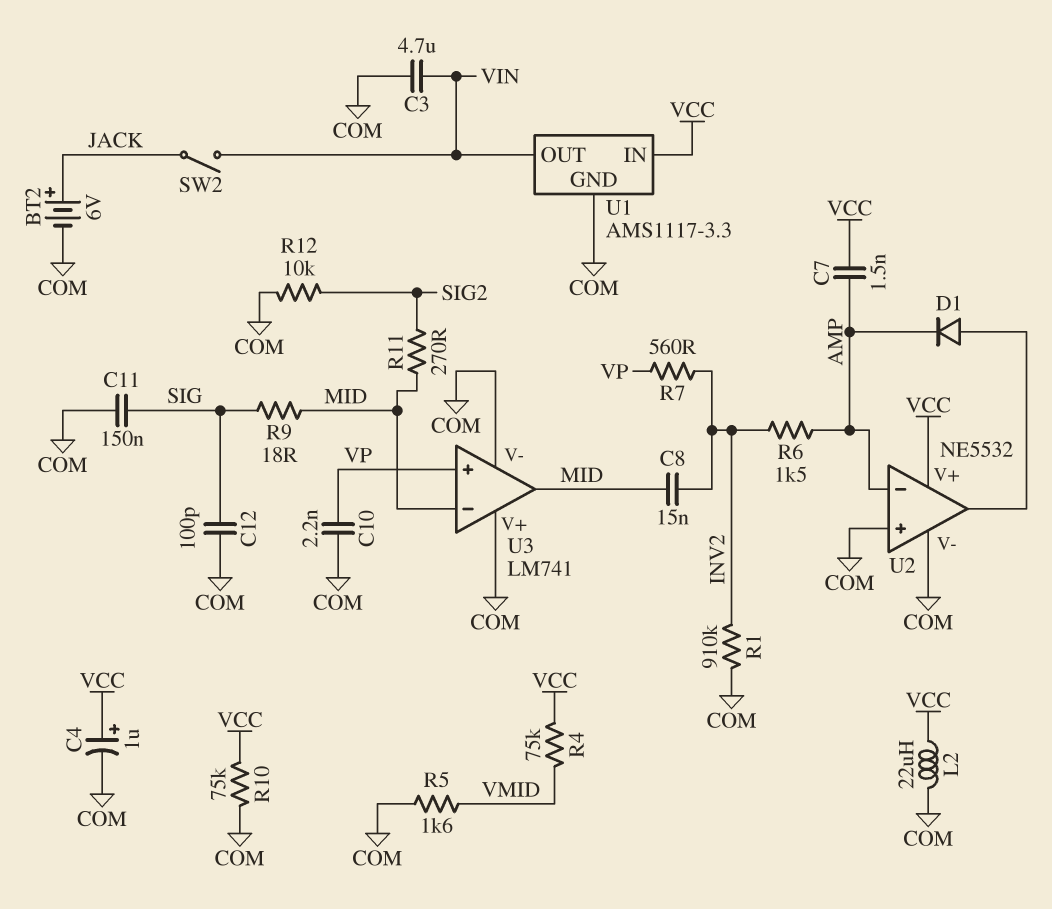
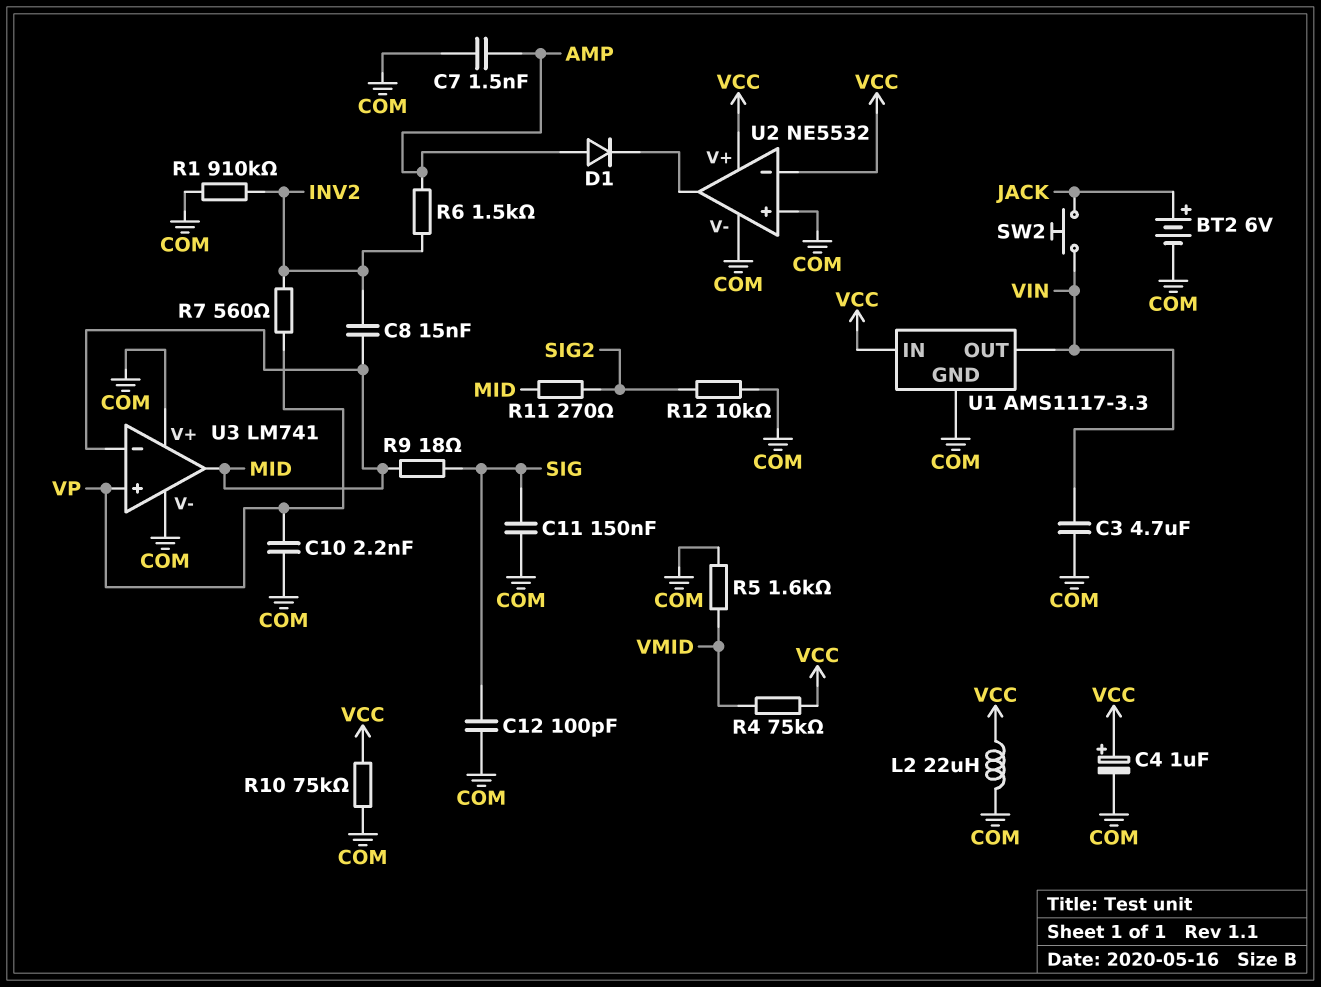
C7: 1.5nF (AMP, VCC) -> 1.5nF (AMP, COM)
D1: diode (A U2/out, K AMP) -> diode (A AMP, K U2/out)
SW2: switch (JACK, VIN) -> button (JACK, VIN)
U2 pin in-: AMP -> VCC

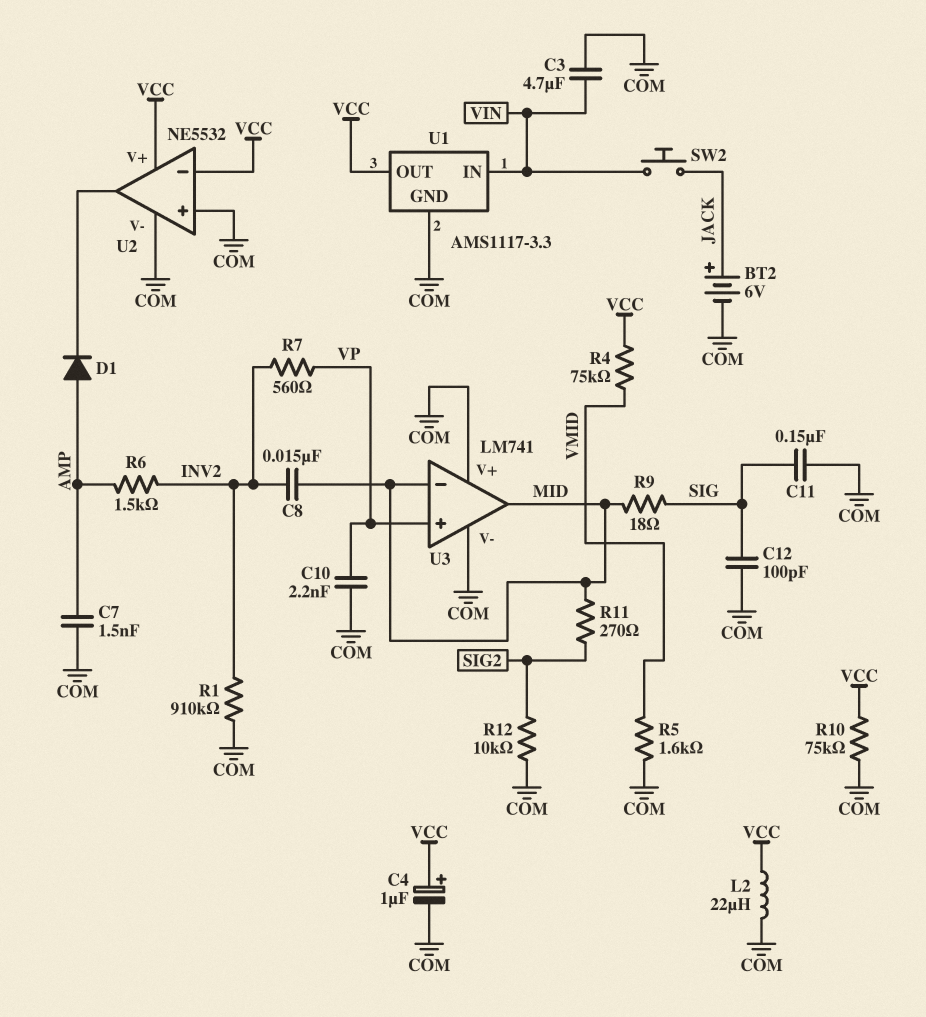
U1 pin IN: VCC -> VIN
U1 pin OUT: VIN -> VCC

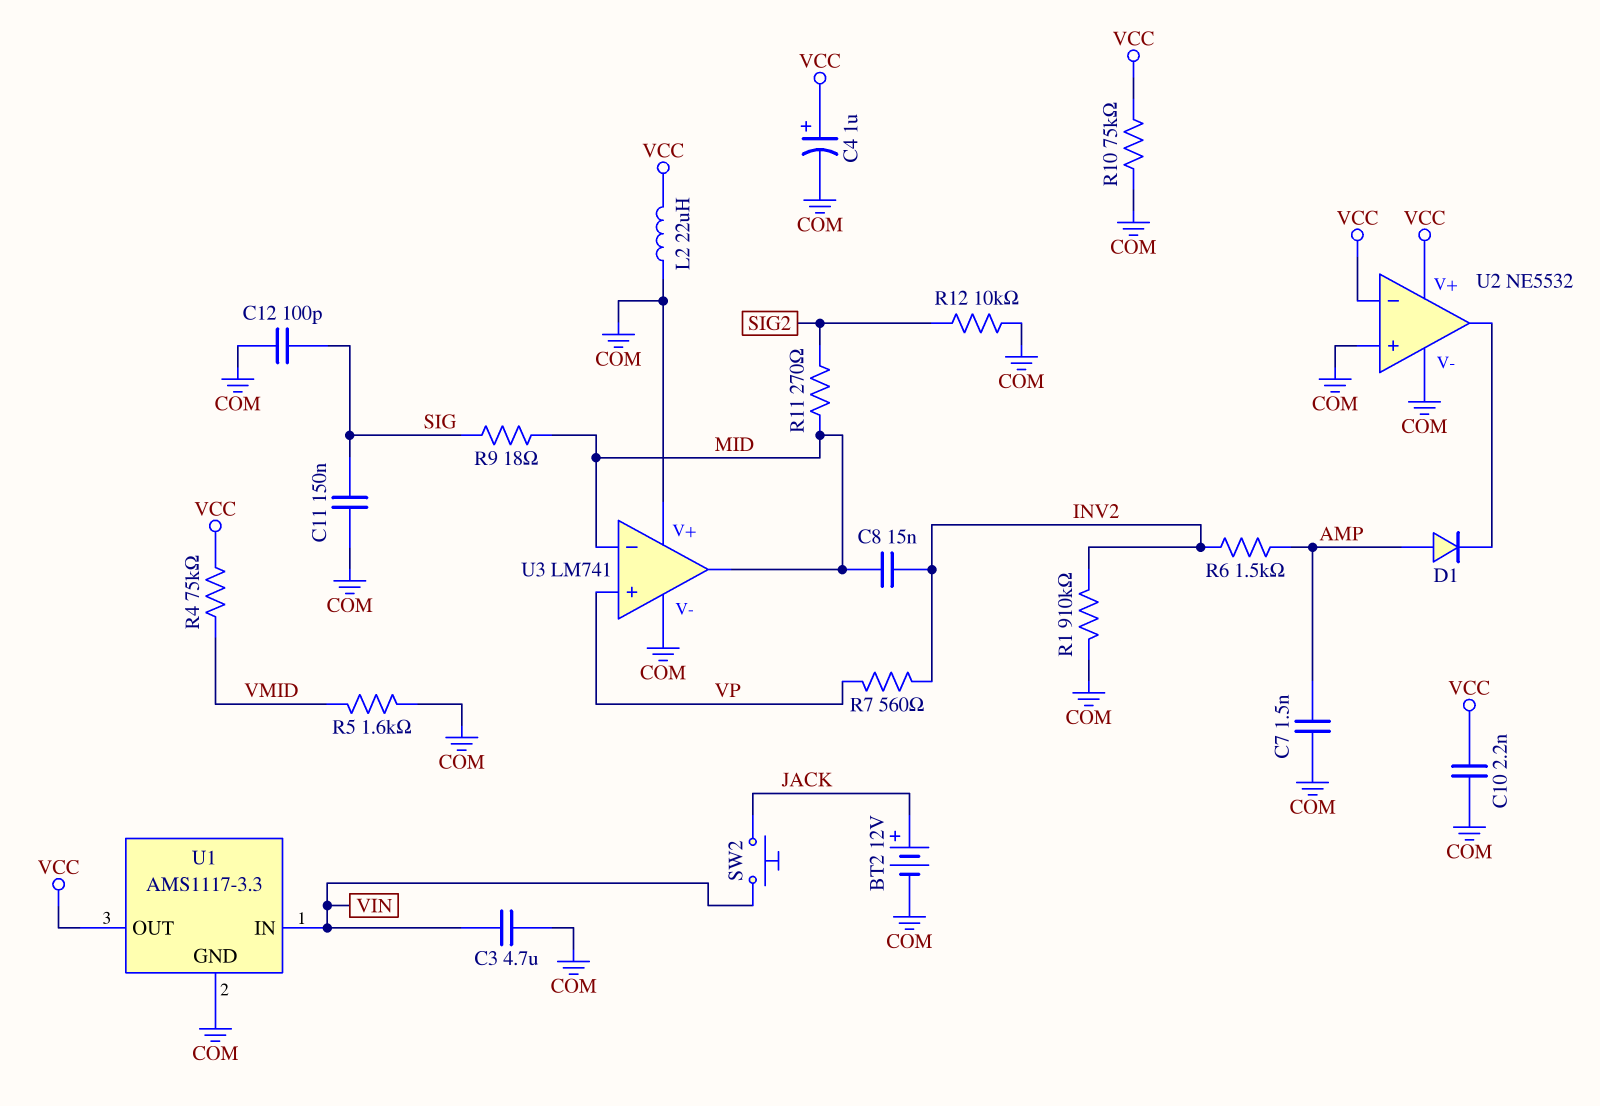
BT2: 6V (plus JACK, minus COM) -> 12V (plus JACK, minus COM)
C10: 2.2nF (COM, VP) -> 2.2nF (COM, VCC)

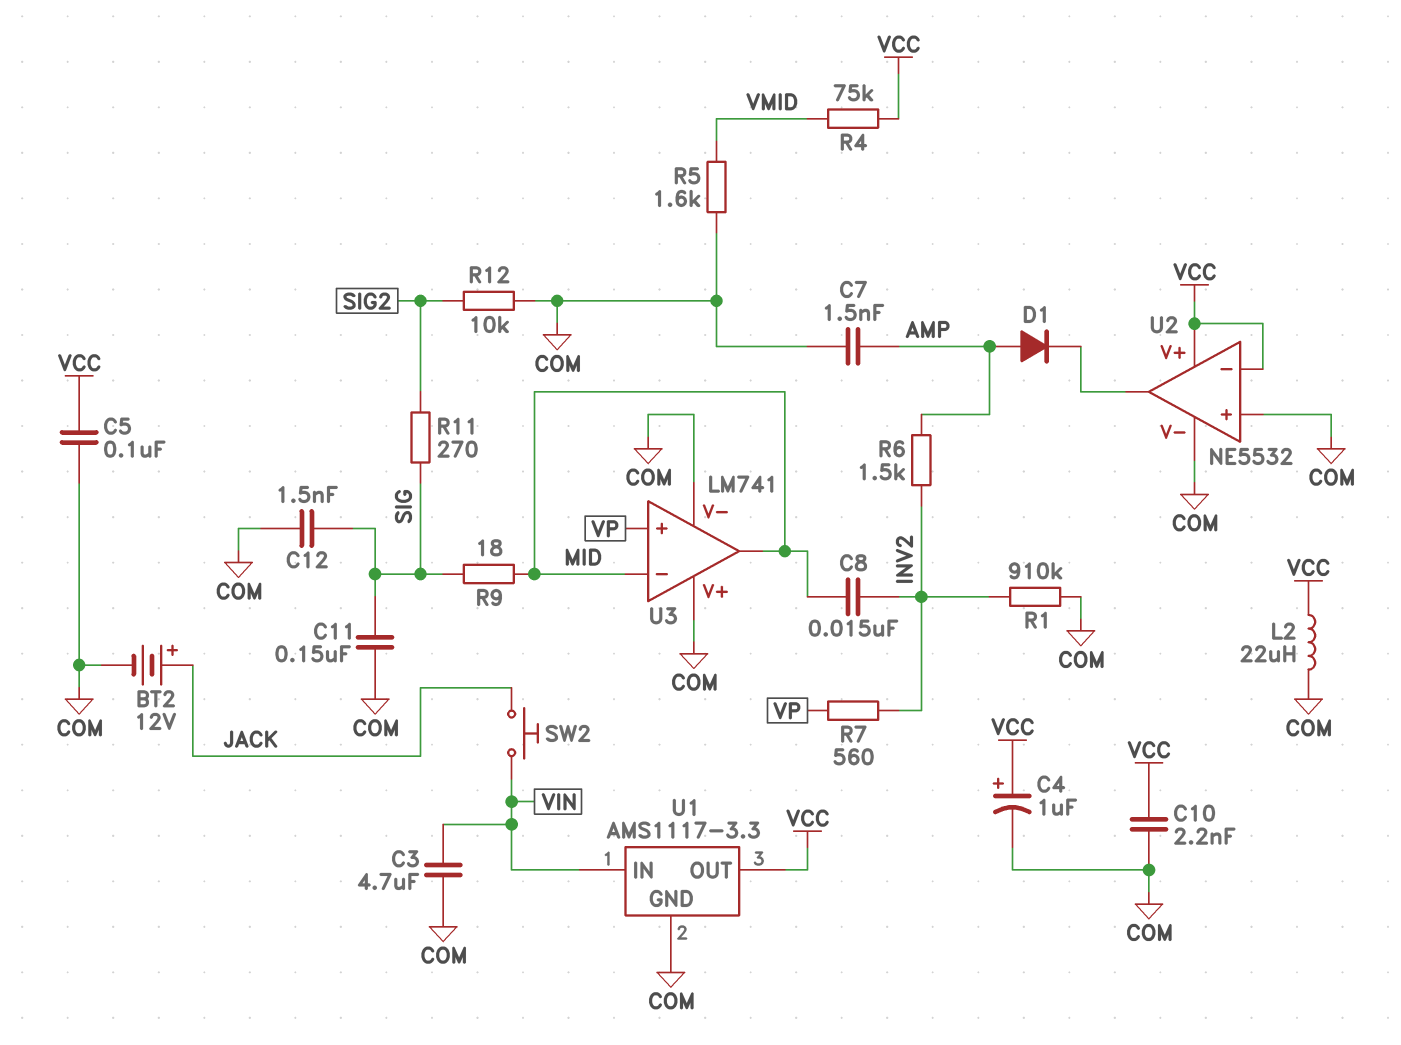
C5: none -> 100nF (COM, VCC)
C12: 100pF (COM, SIG) -> 1.5nF (COM, SIG)
R10: 75k (COM, VCC) -> none
R11: 270 (MID, SIG2) -> 270 (SIG, SIG2)

